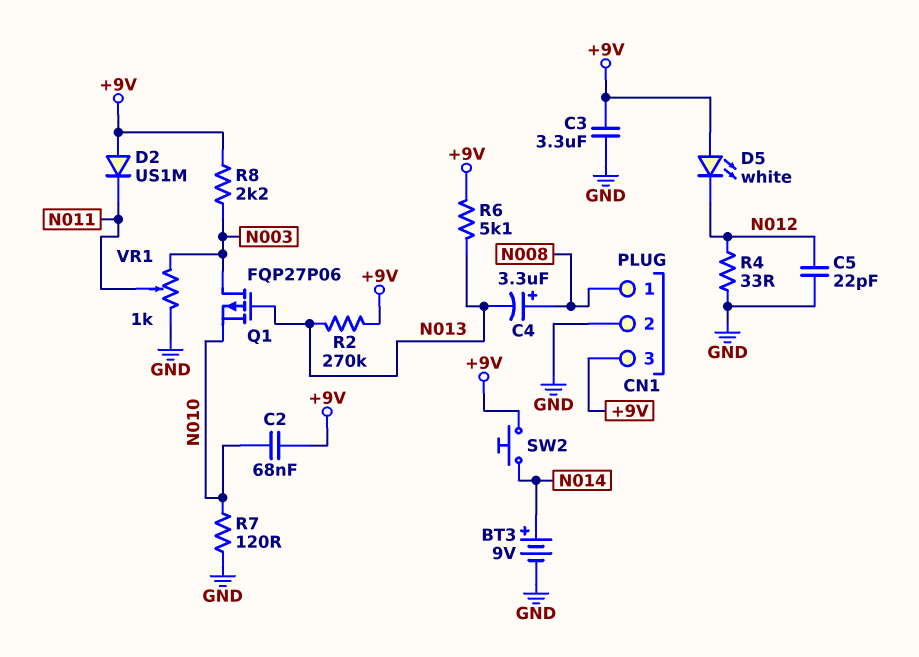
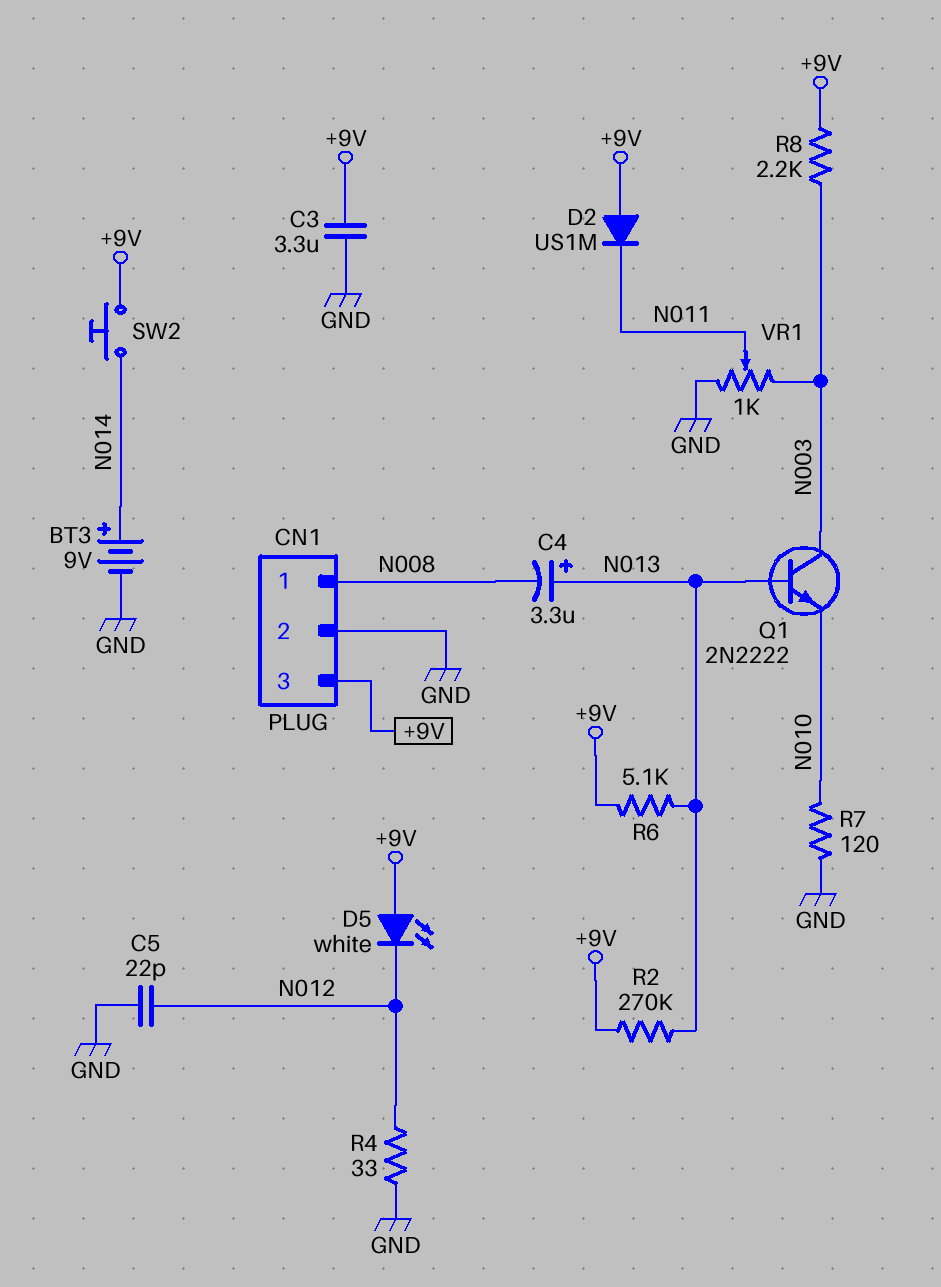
C2: 68nF (+9V, N010) -> none
C4: 3.3uF (plus N008, minus N013) -> 3.3uF (plus N013, minus N008)
Q1: PMOS FQP27P06 (G N013, D N003, S N010) -> NPN 2N2222 (B N013, C N003, E N010)

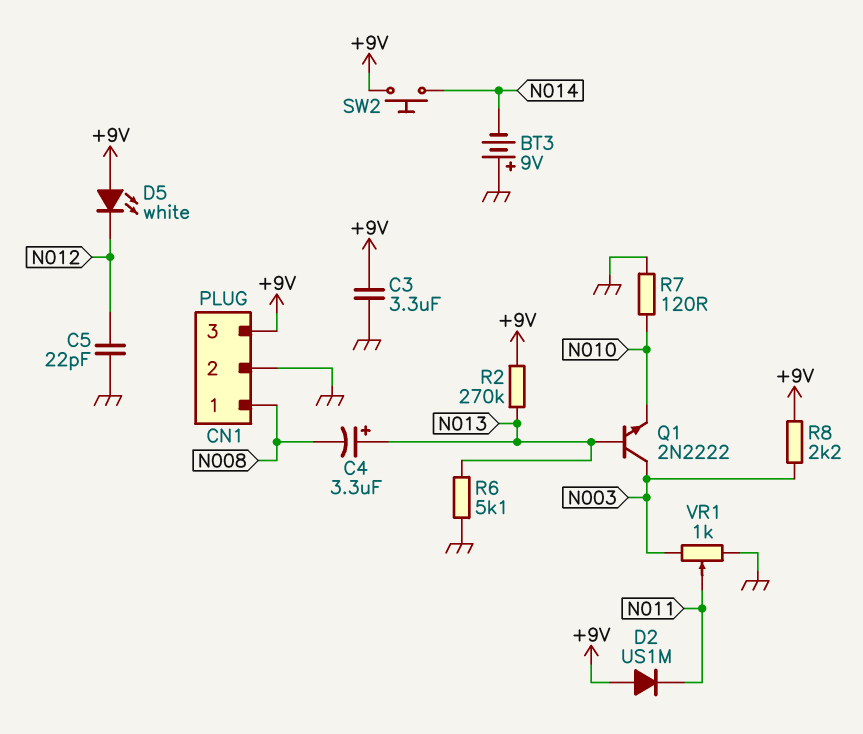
BT3: 9V (plus N014, minus GND) -> 9V (plus GND, minus N014)
R4: 33 (GND, N012) -> none
R6: 5.1k (+9V, N013) -> 5.1k (GND, N013)

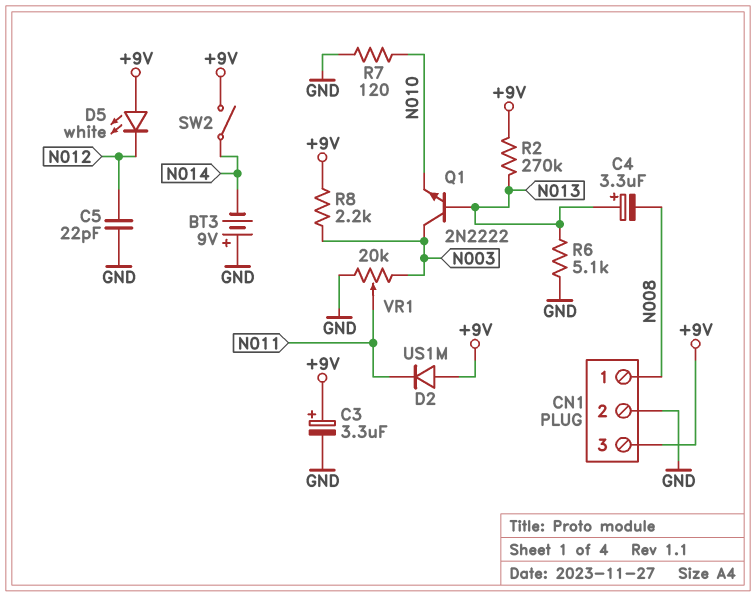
C3: 3.3uF (+9V, GND) -> 3.3uF (plus +9V, minus GND)
SW2: button (+9V, N014) -> switch (+9V, N014)
VR1: 1k (GND, N003, wiper N011) -> 20k (GND, N003, wiper N011)

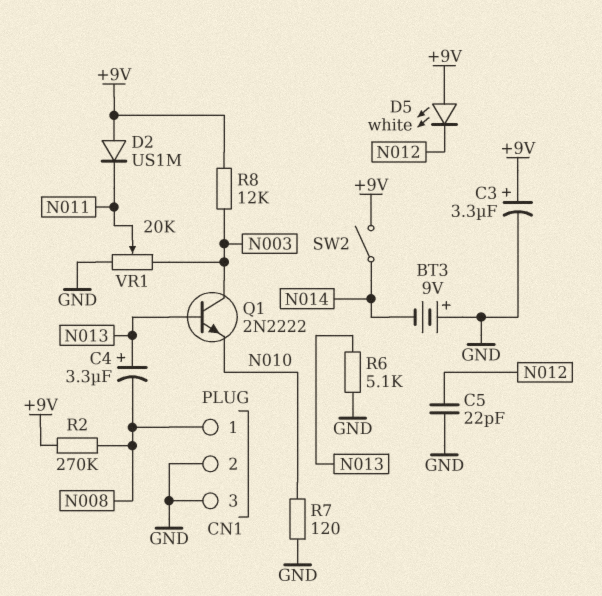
CN1 pin 3: +9V -> GND
R2: 270k (+9V, N013) -> 270k (+9V, N008)
R8: 2.2k (+9V, N003) -> 12k (+9V, N003)

